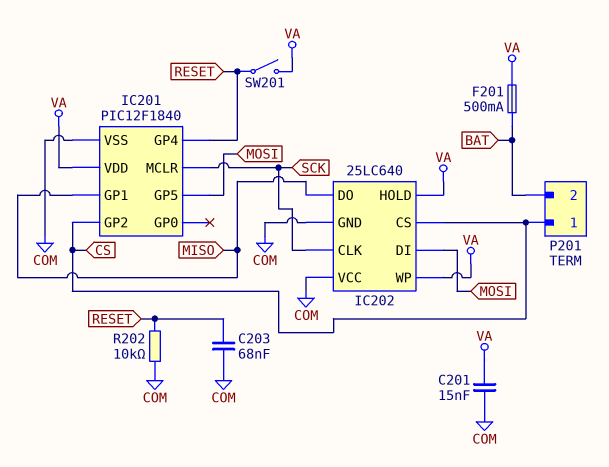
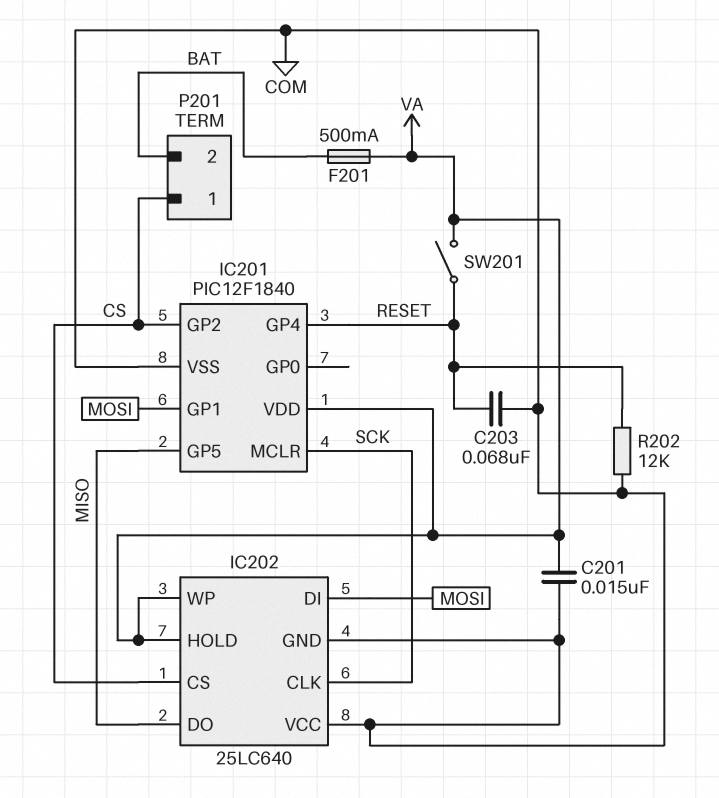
IC201 pin GP1: MISO -> MOSI
IC201 pin GP5: MOSI -> MISO
R202: 10k (COM, RESET) -> 12k (COM, RESET)

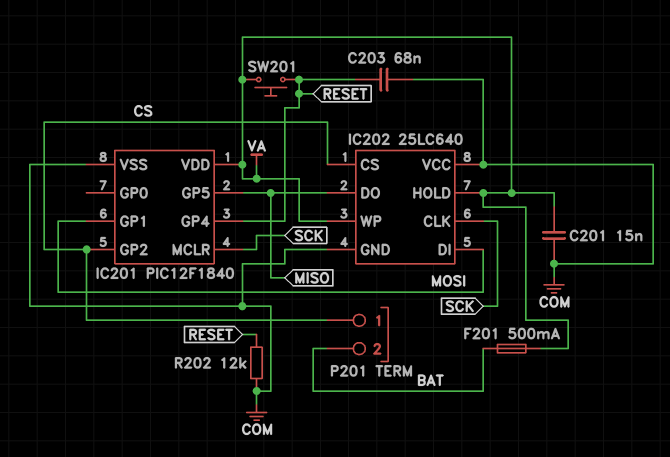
SW201: switch (RESET, VA) -> button (RESET, VA)

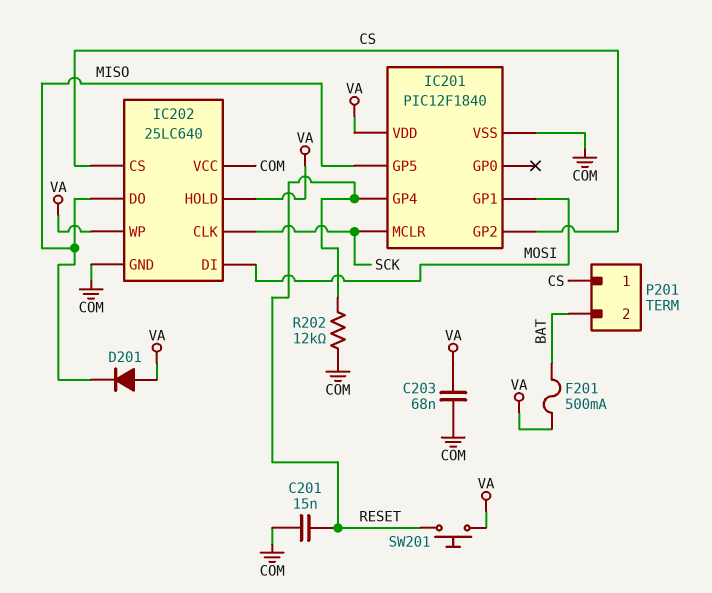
C201: 15nF (COM, VA) -> 15nF (COM, RESET)
C203: 68nF (COM, RESET) -> 68nF (COM, VA)
D201: none -> diode (A VA, K MISO)

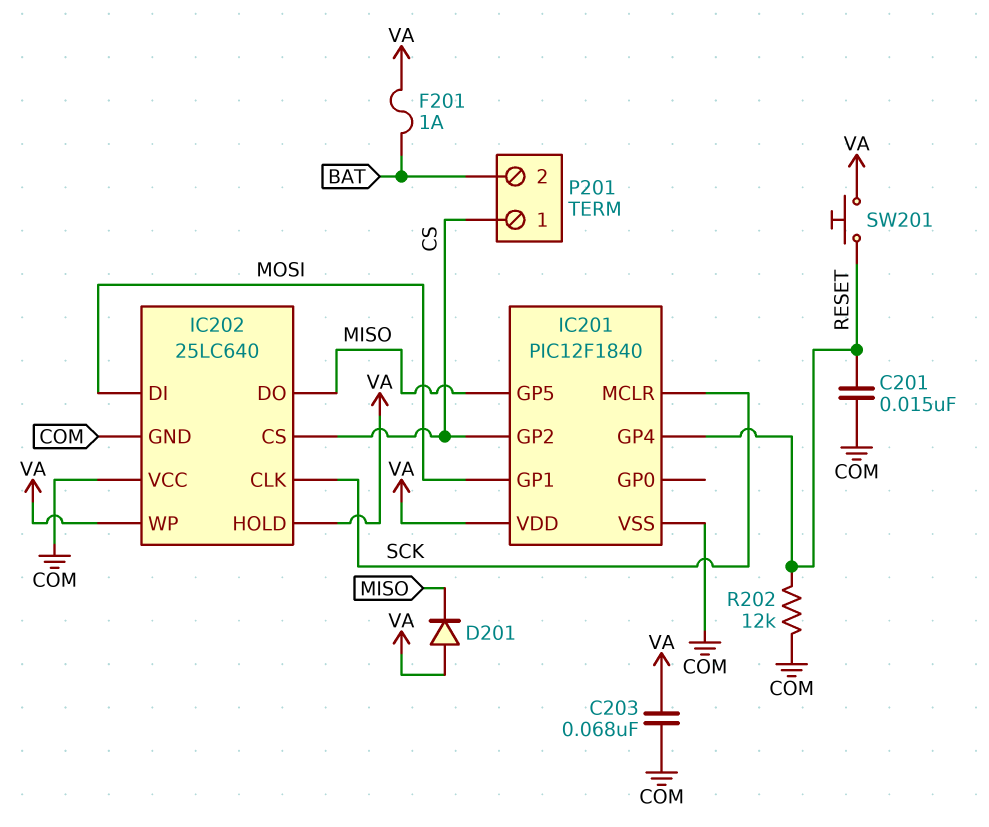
F201: 500mA (BAT, VA) -> 1A (BAT, VA)

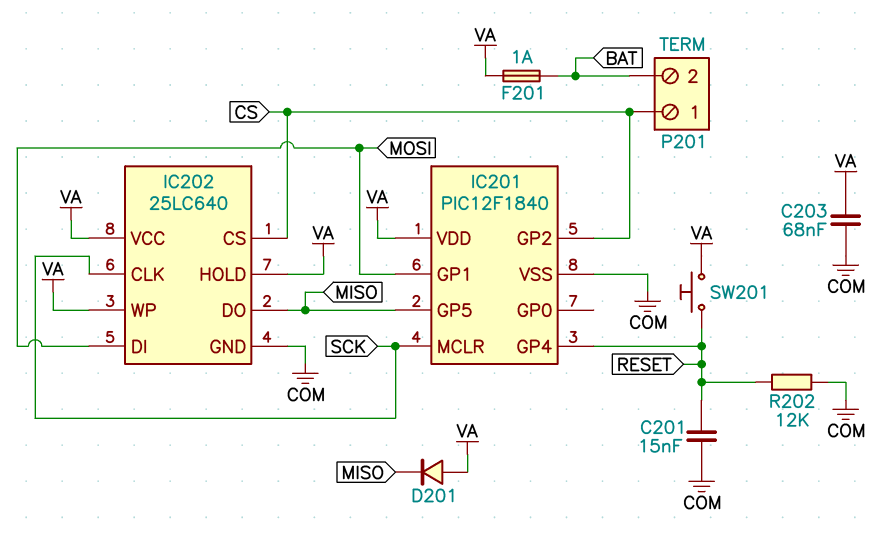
IC202 pin VCC: COM -> VA

